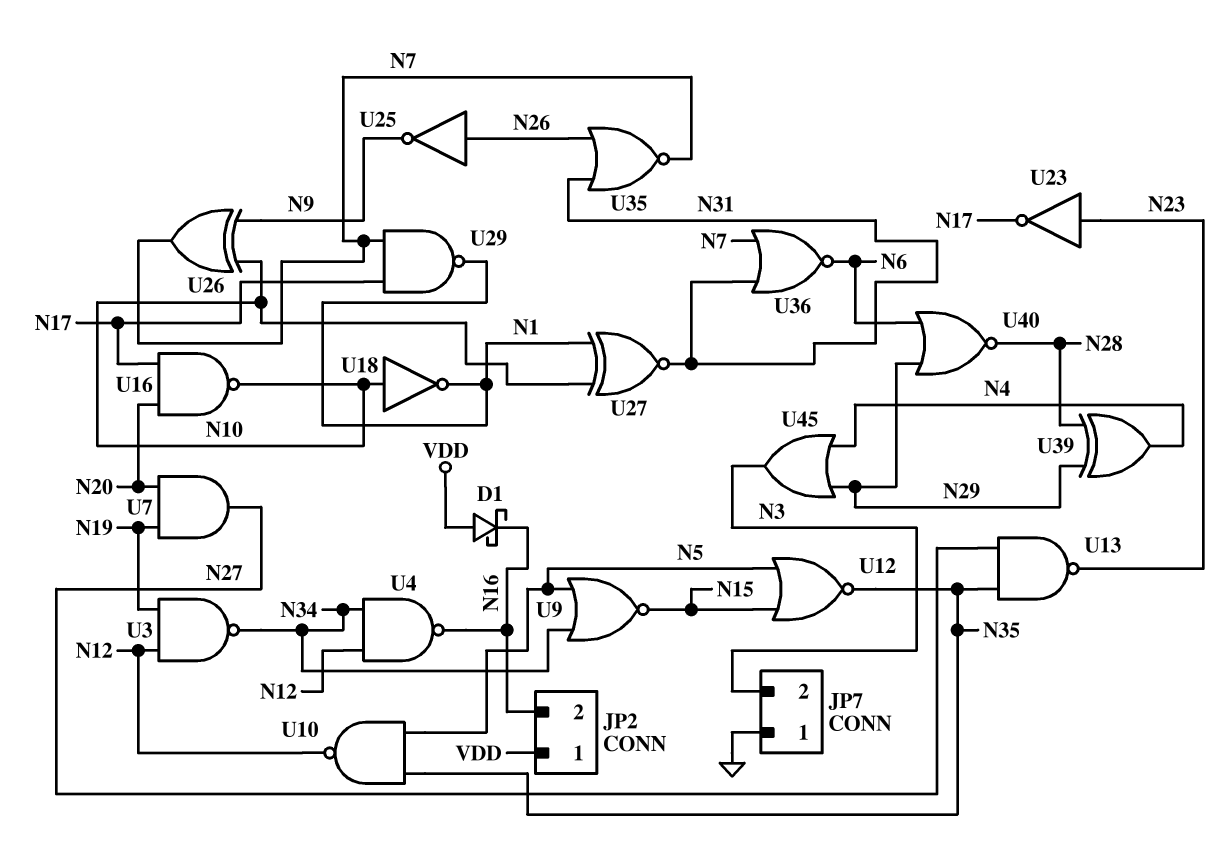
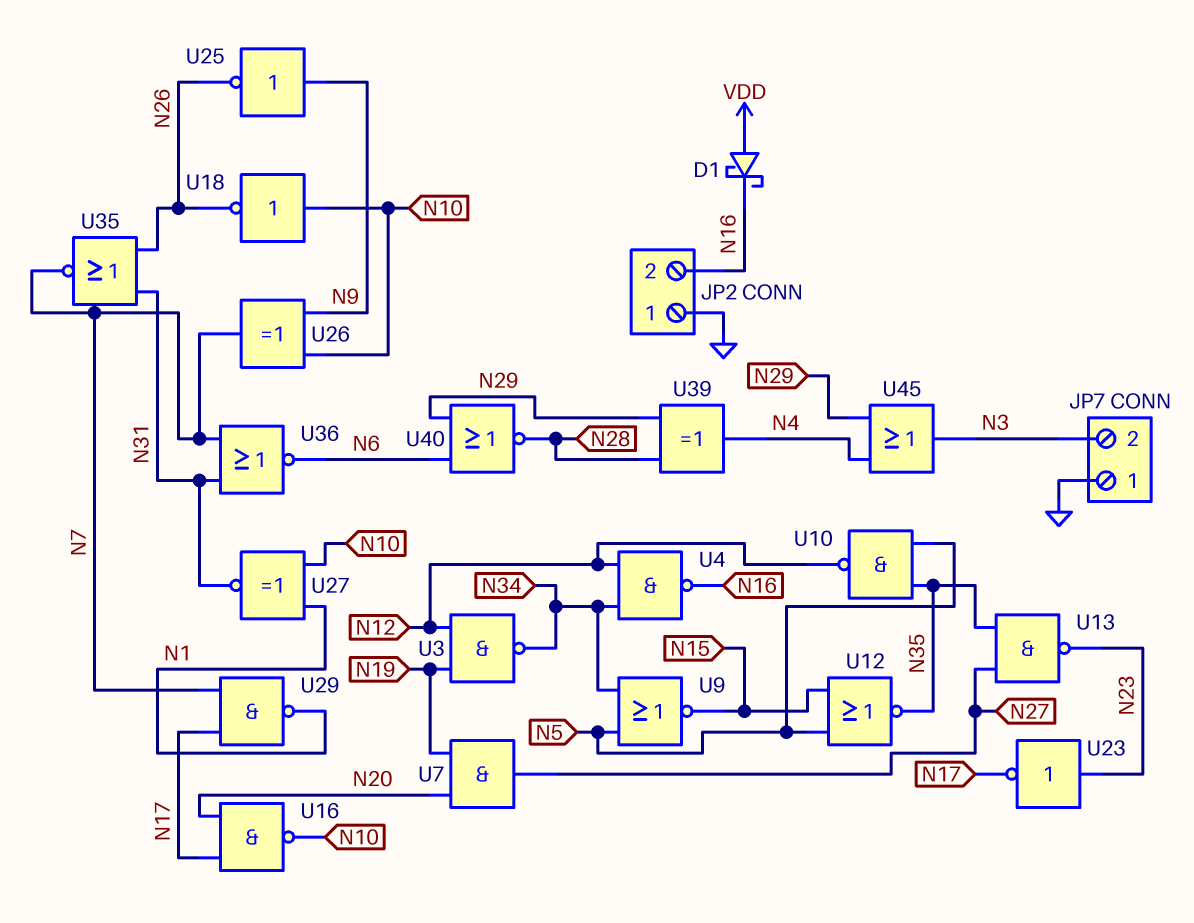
JP2 pin 1: VDD -> GND
U18: NOT (in N10, out N1) -> NOT (in N10, out N26)
U25: NOT (in N26, out N9) -> NOT (in N9, out N26)

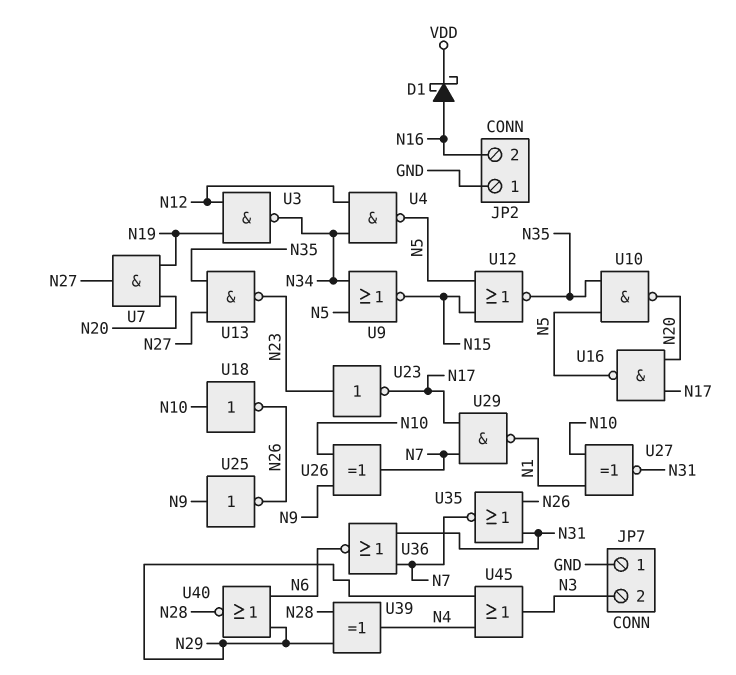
D1: schottky (A VDD, K N16) -> schottky (A N16, K VDD)
U4: NAND (in N12, in N34, out N16) -> NAND (in N12, in N34, out N5)
U10: NAND (in N5, in N35, out N12) -> NAND (in N5, in N35, out N20)
U16: NAND (in N17, in N20, out N10) -> NAND (in N17, in N20, out N5)

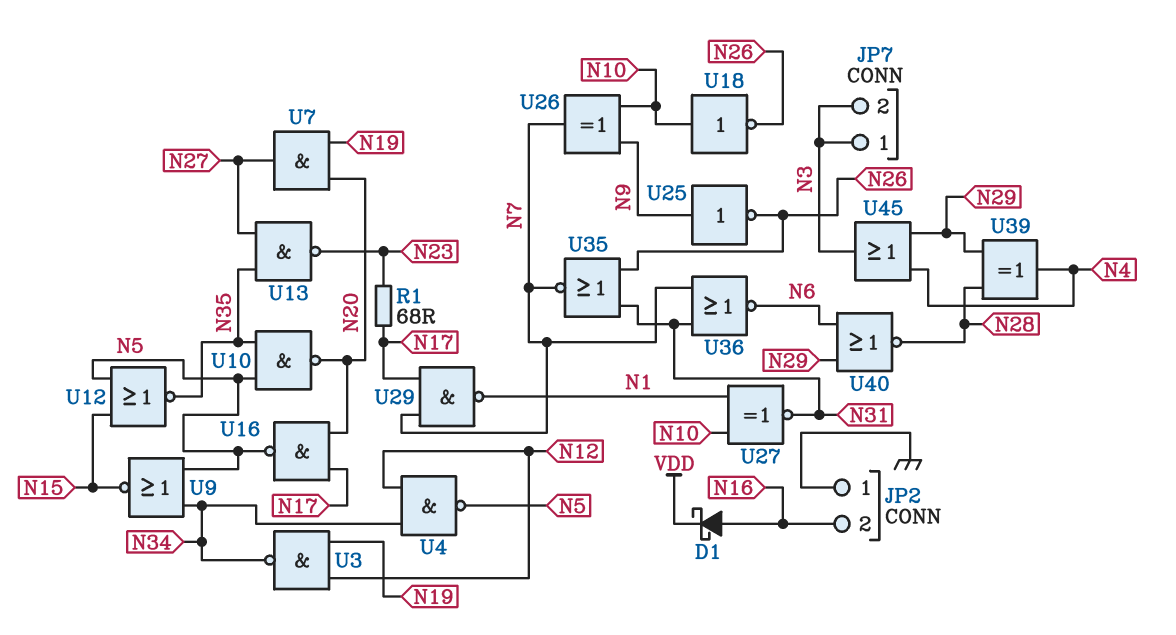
JP7 pin 1: GND -> N3
R1: none -> 68 (N17, N23)
U23: NOT (in N23, out N17) -> none

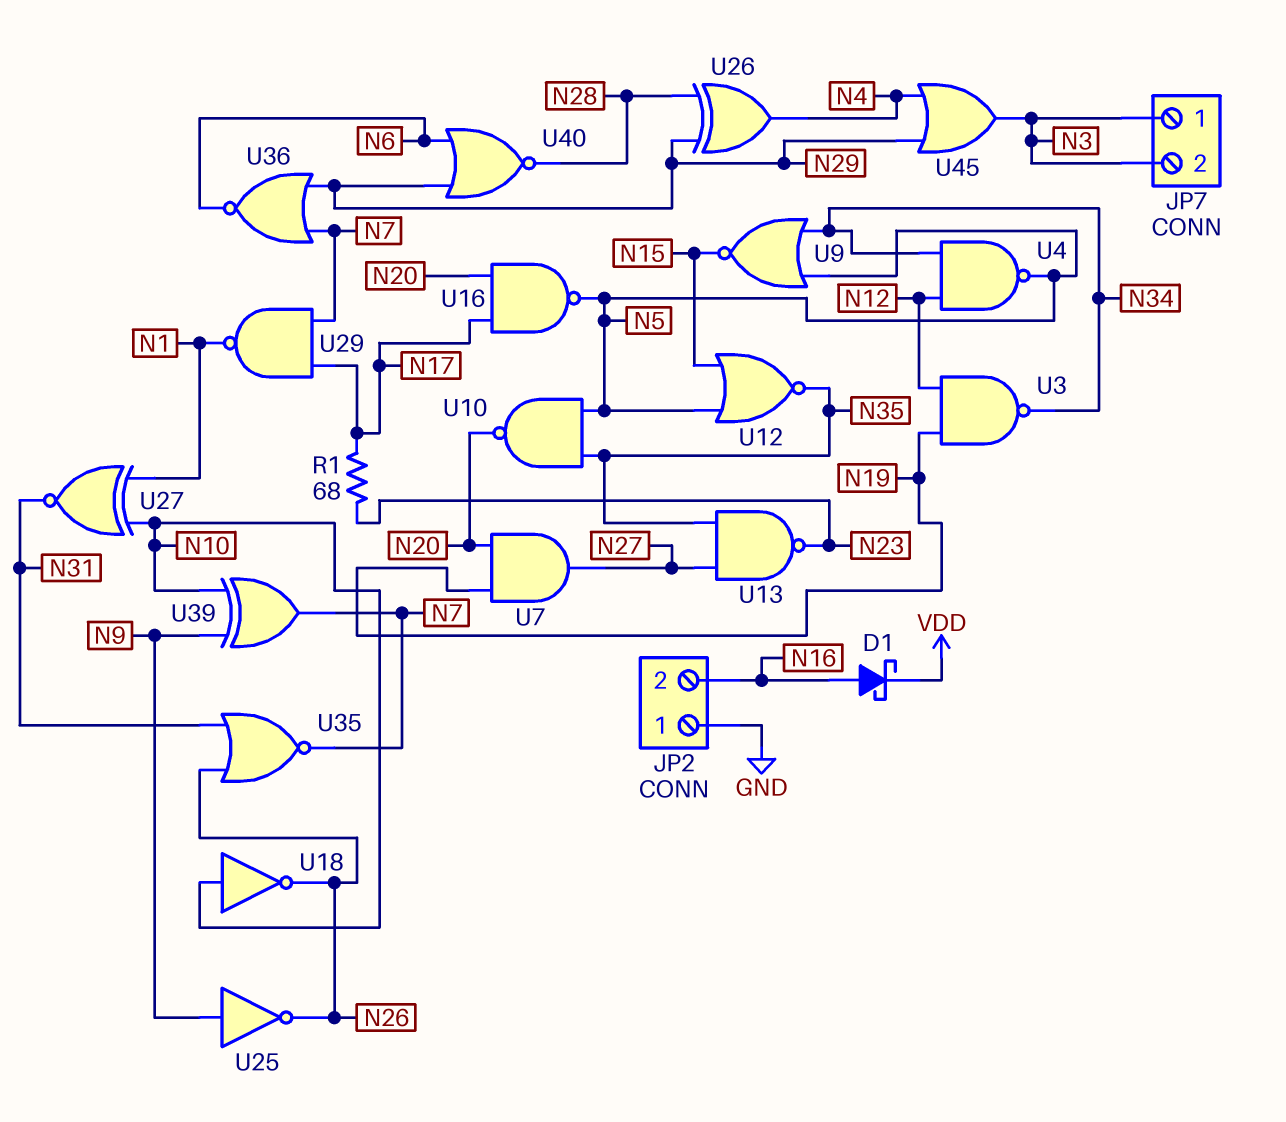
U26: XOR (in N9, in N10, out N7) -> XOR (in N28, in N29, out N4)
U36: NOR (in N7, in N31, out N6) -> NOR (in N7, in N29, out N6)
U39: XOR (in N28, in N29, out N4) -> XOR (in N9, in N10, out N7)

